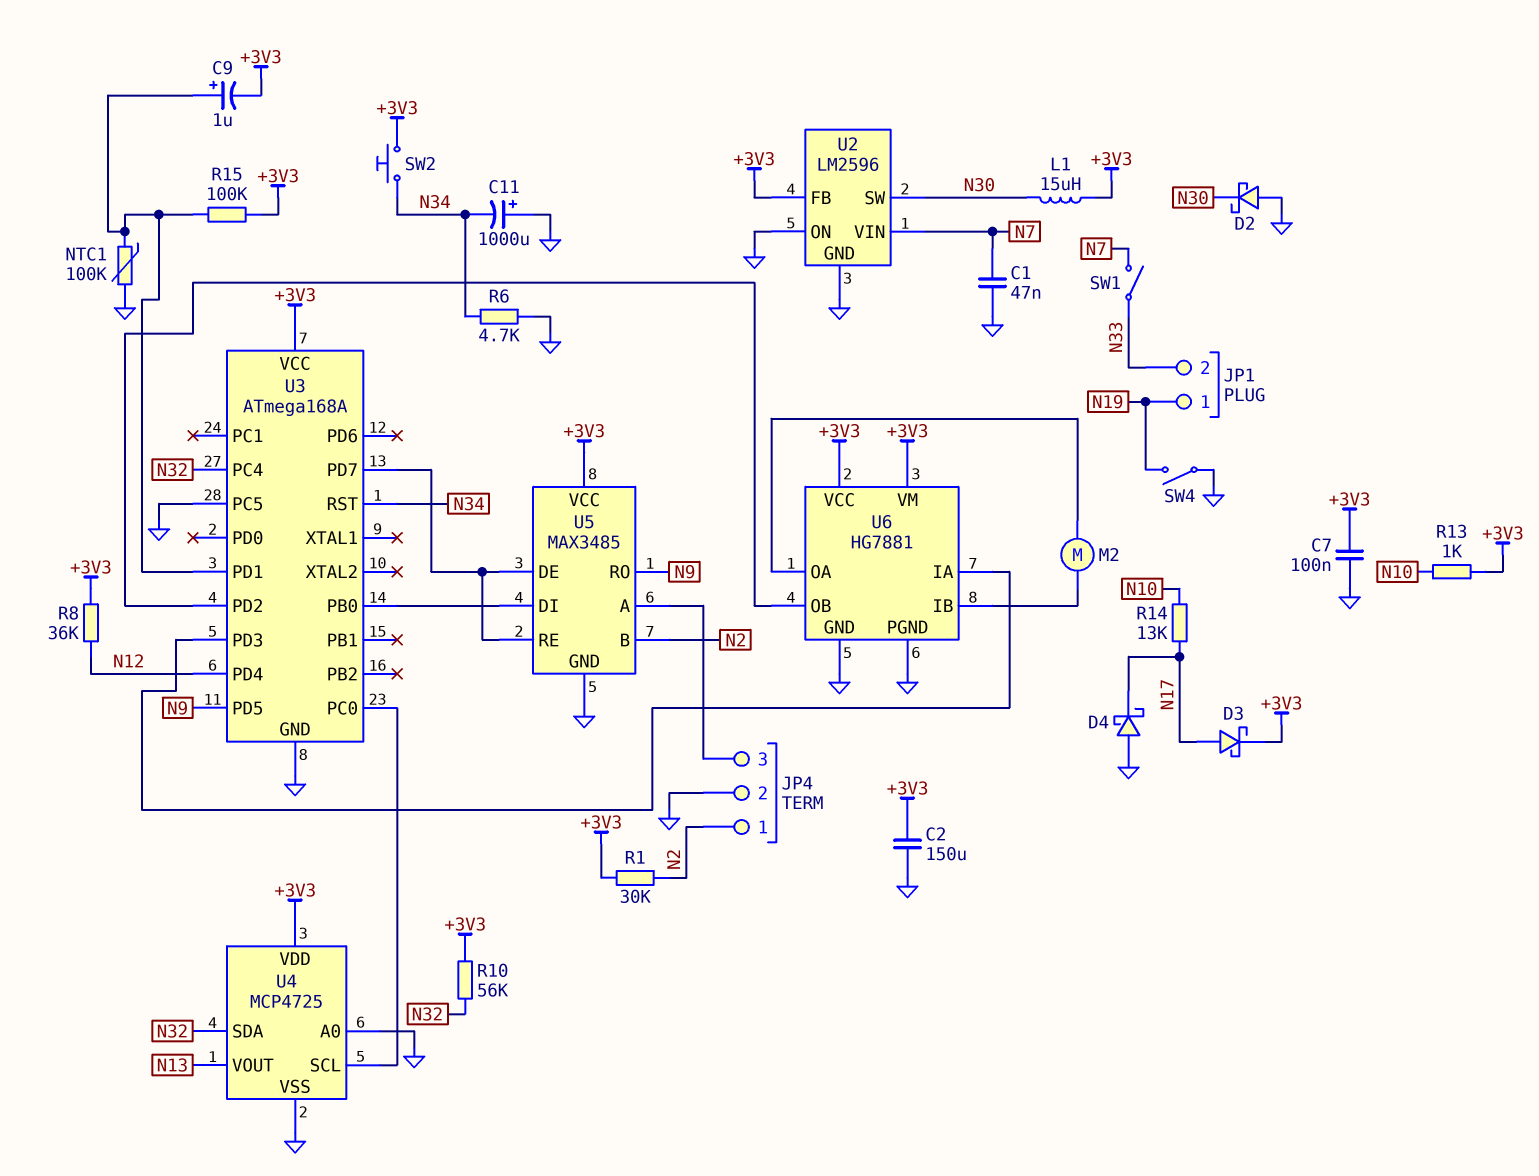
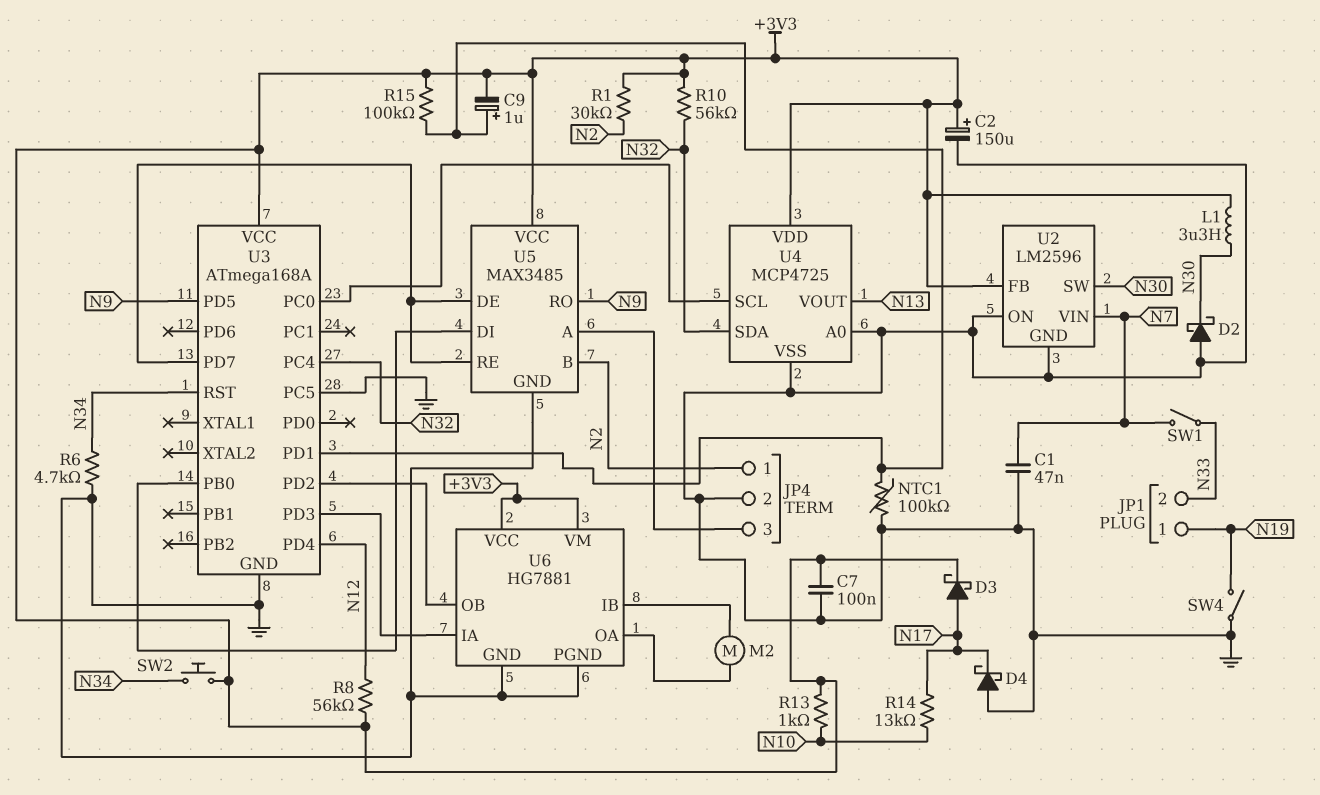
C2: 150uF (+3V3, GND) -> 150uF (plus +3V3, minus GND)
C11: 1000uF (plus GND, minus N34) -> none
L1: 15uH (+3V3, N30) -> 3.3uH (+3V3, N30)
R8: 36k (+3V3, N12) -> 56k (+3V3, N12)

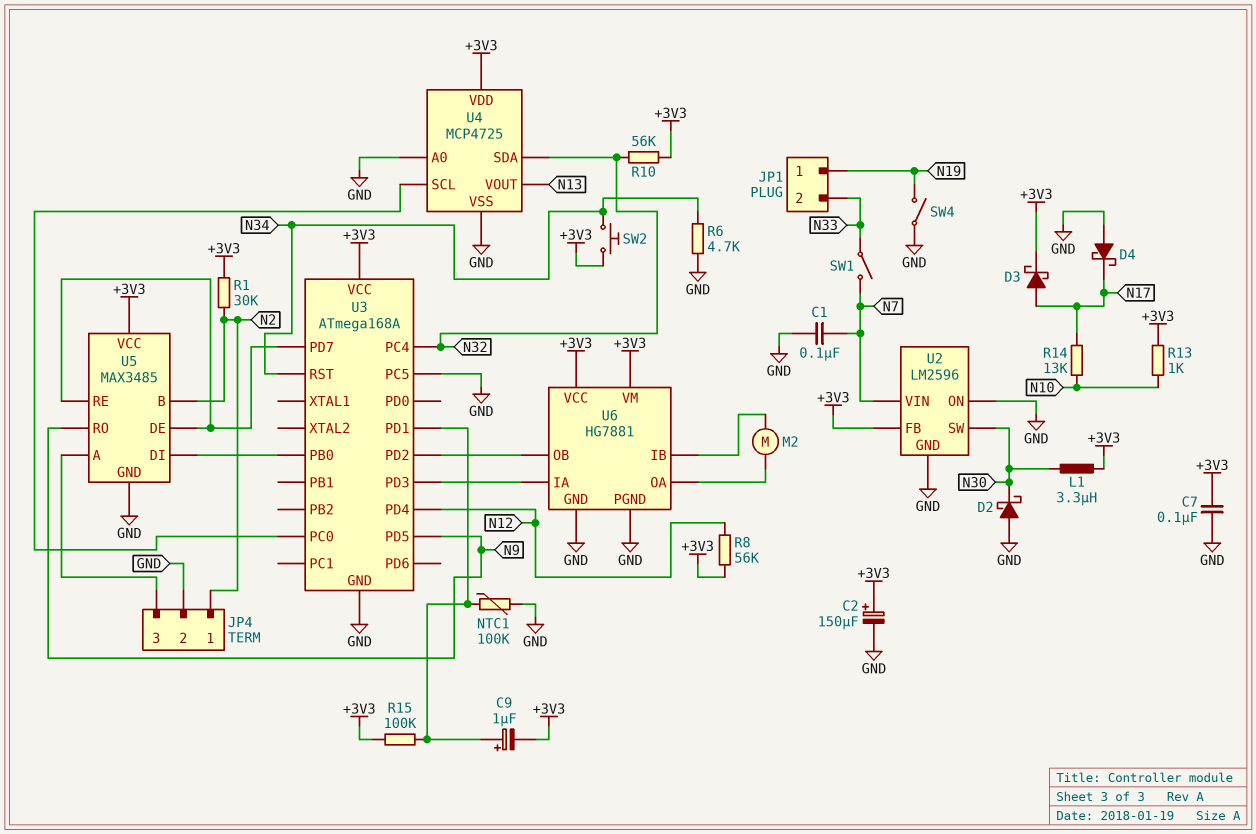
C1: 47nF (GND, N7) -> 100nF (GND, N7)

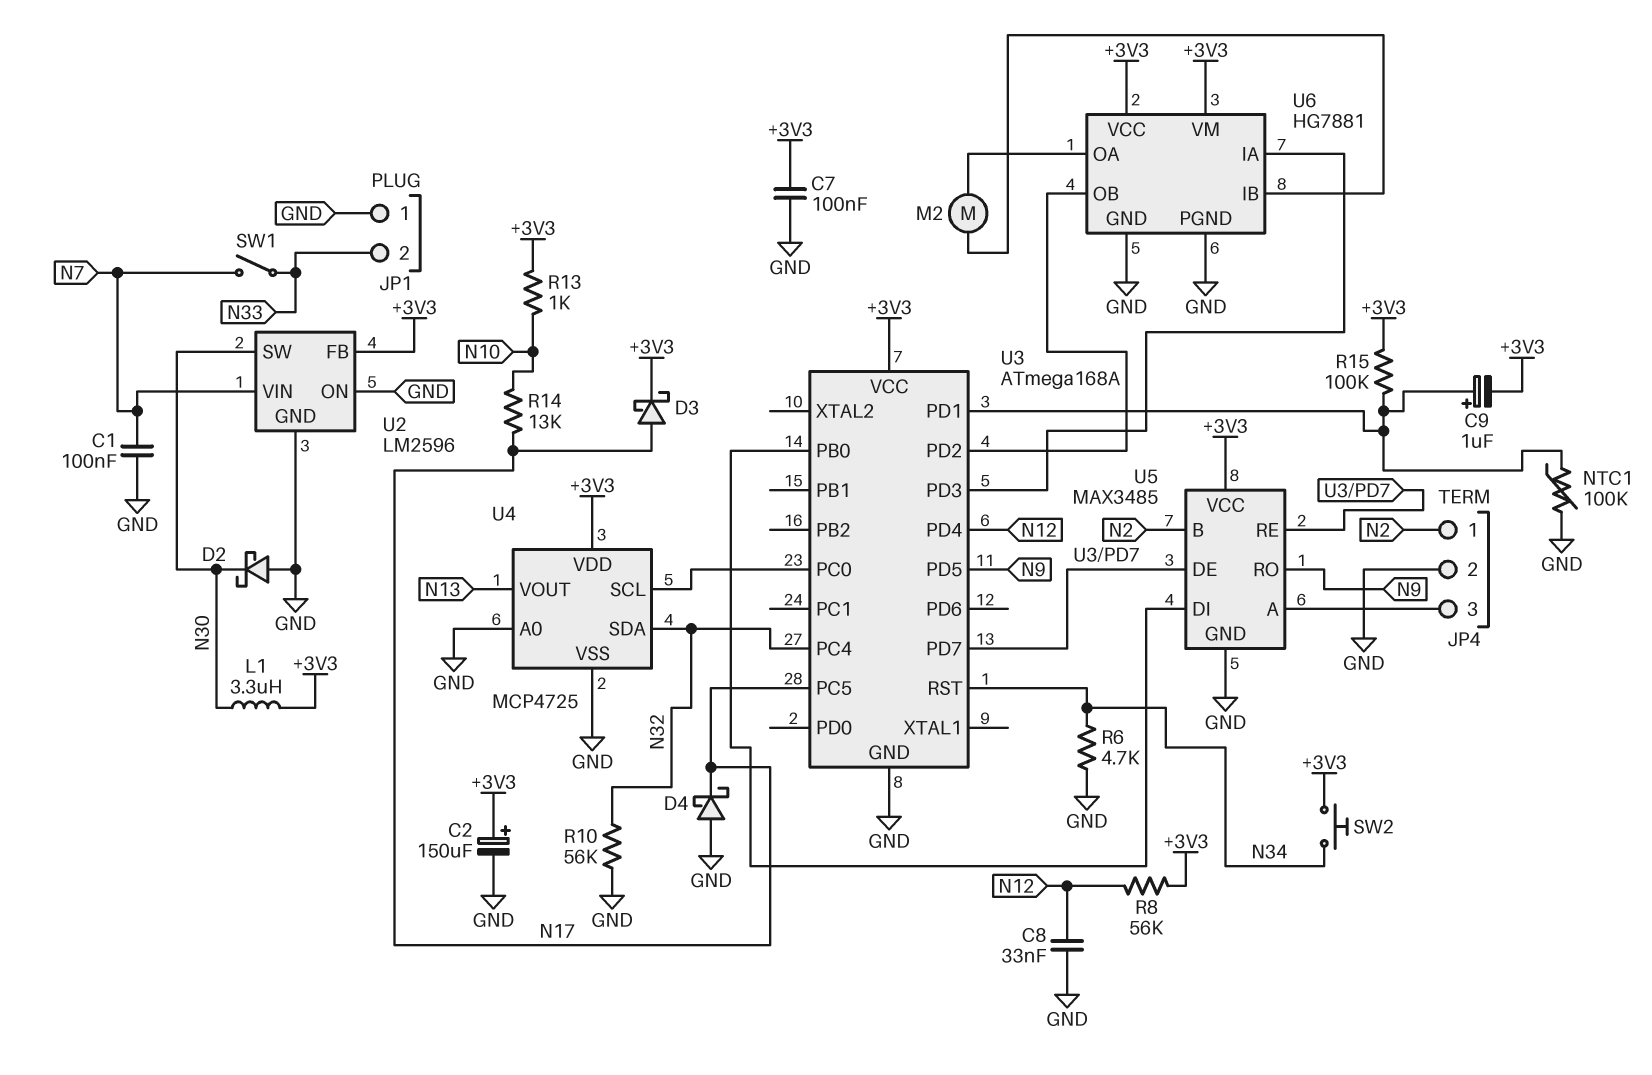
C8: none -> 33nF (GND, N12)
JP1 pin 1: N19 -> GND
R1: 30k (+3V3, N2) -> none
R10: 56k (+3V3, N32) -> 56k (GND, N32)
SW4: switch (GND, N19) -> none
U3 pin PC5: GND -> N17

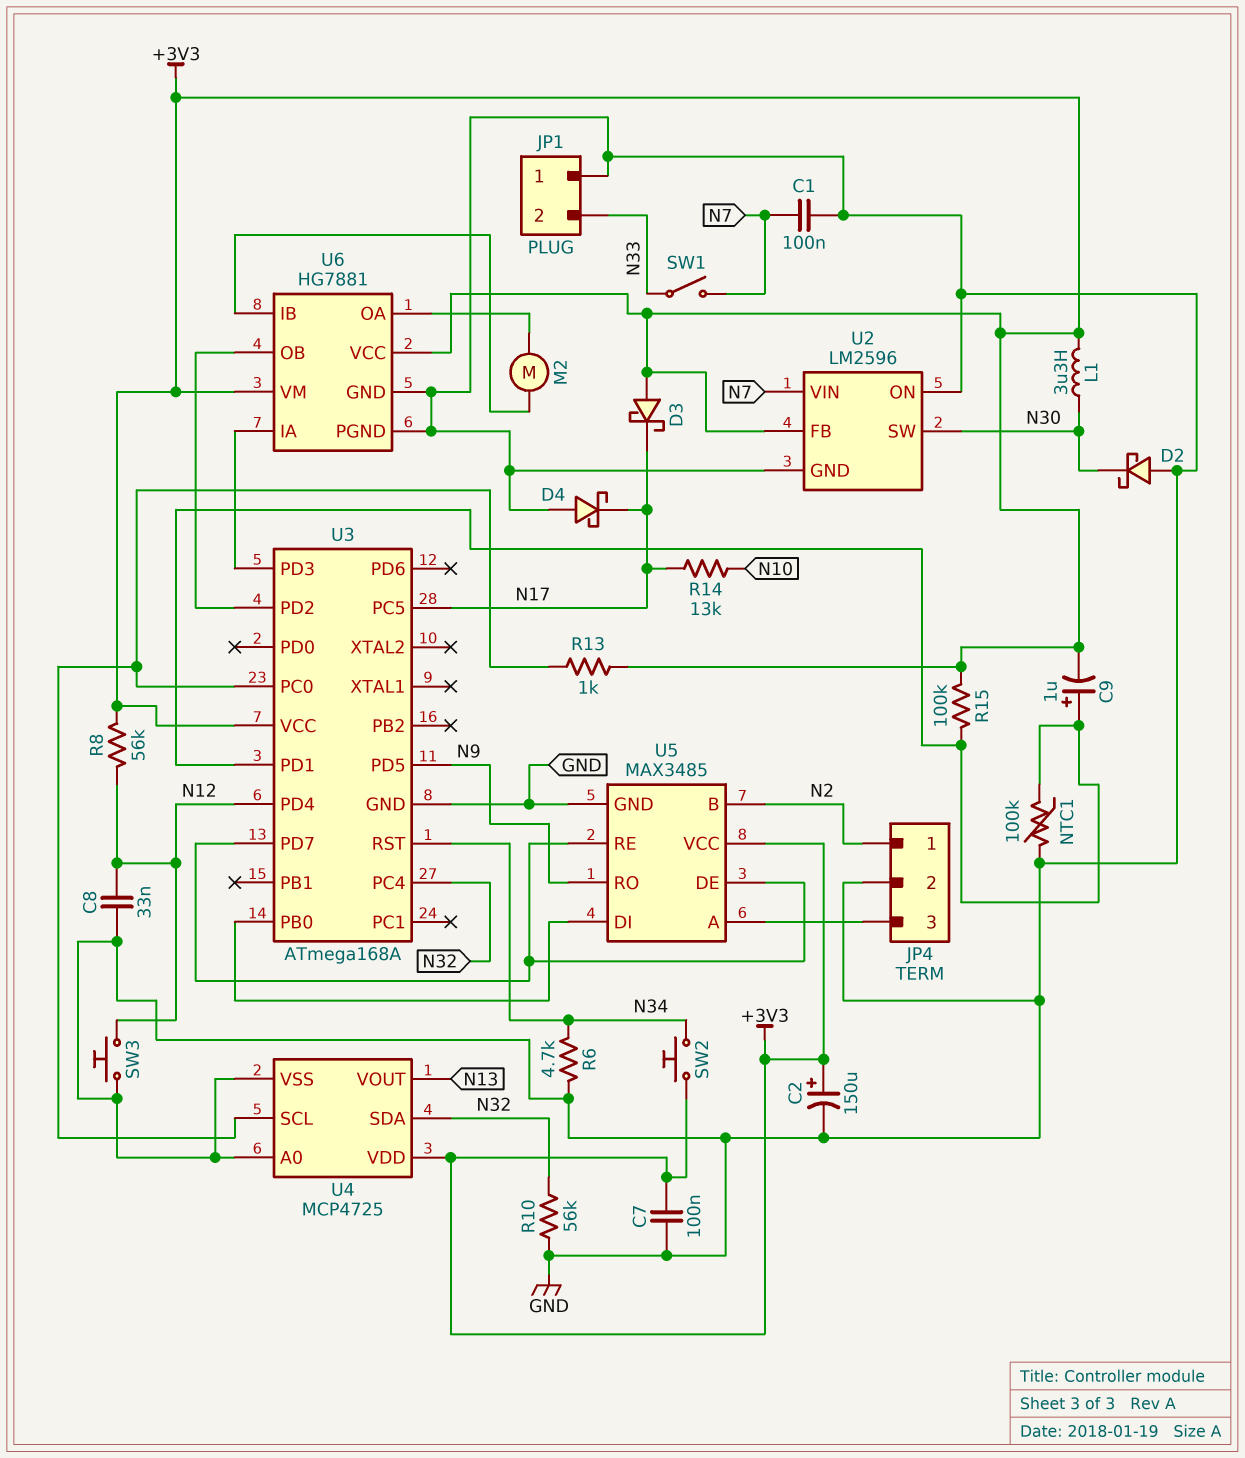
D3: schottky (A N17, K +3V3) -> schottky (A +3V3, K N17)
R13: 1k (+3V3, N10) -> 1k (+3V3, U3/PC0)
SW3: none -> button (GND, N12)

